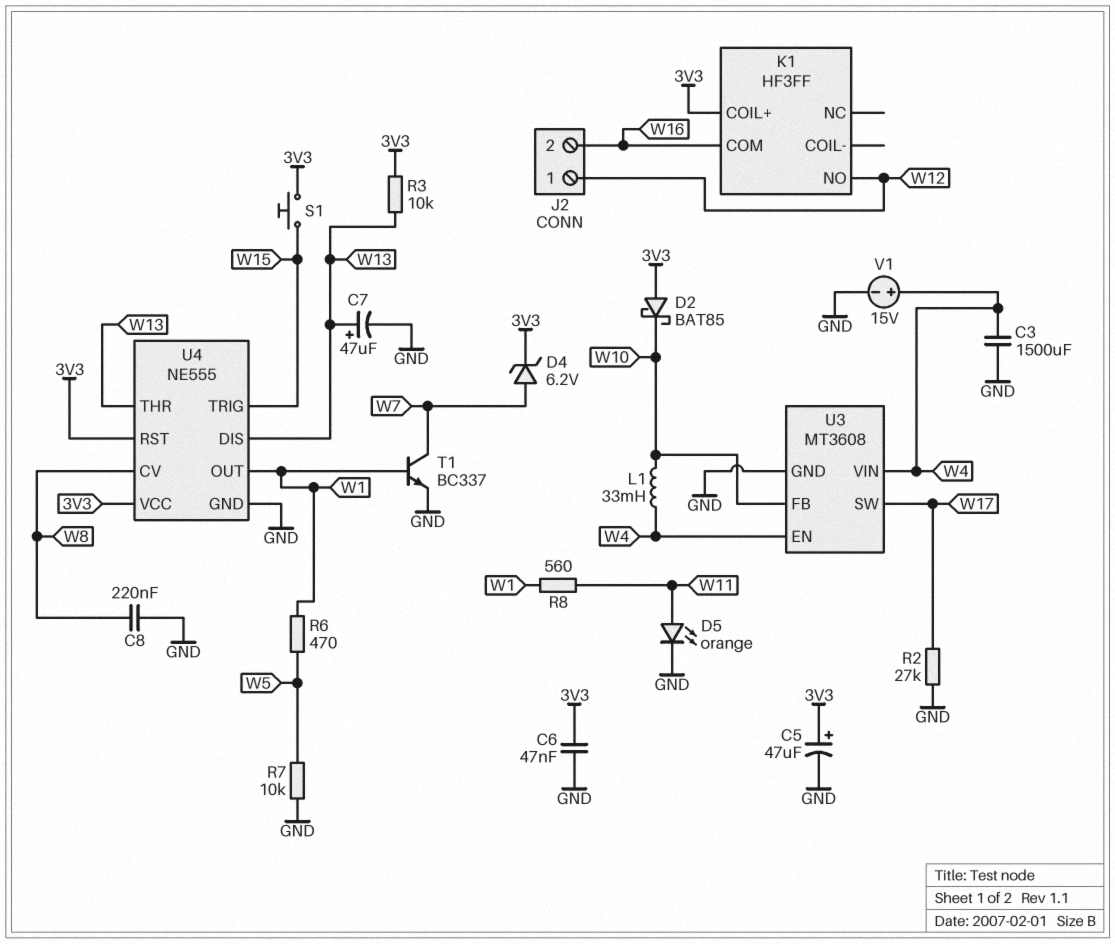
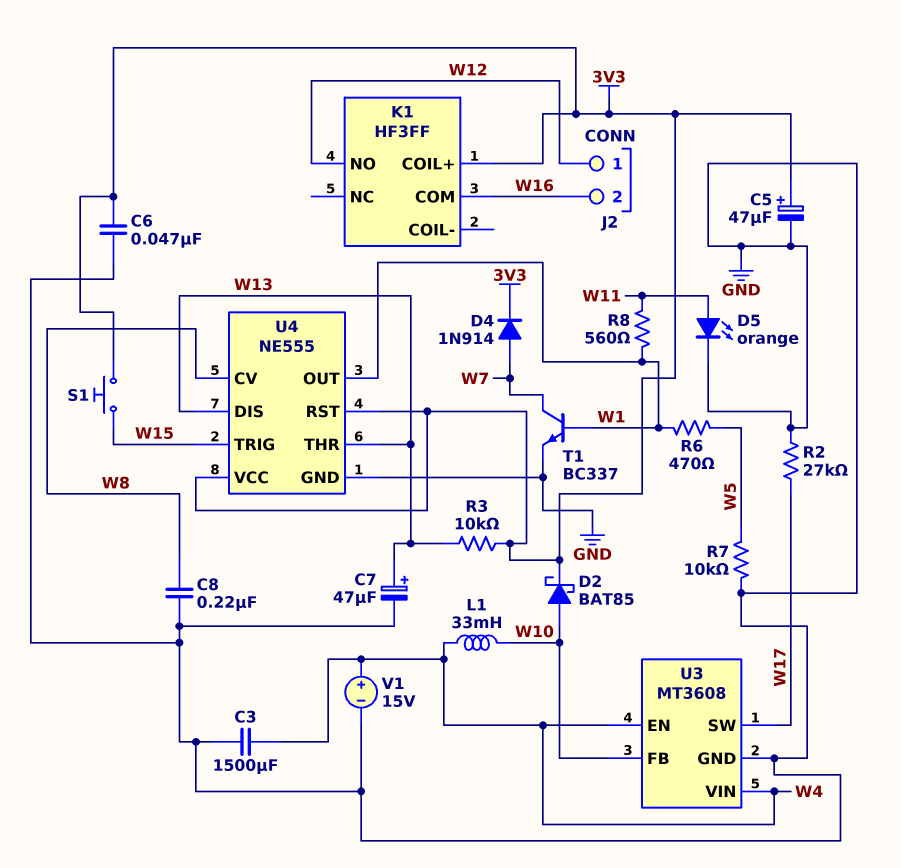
D2: schottky BAT85 (A 3V3, K W10) -> schottky BAT85 (A W10, K 3V3)
D4: zener 6.2V (A W7, K 3V3) -> diode 1N914 (A W7, K 3V3)

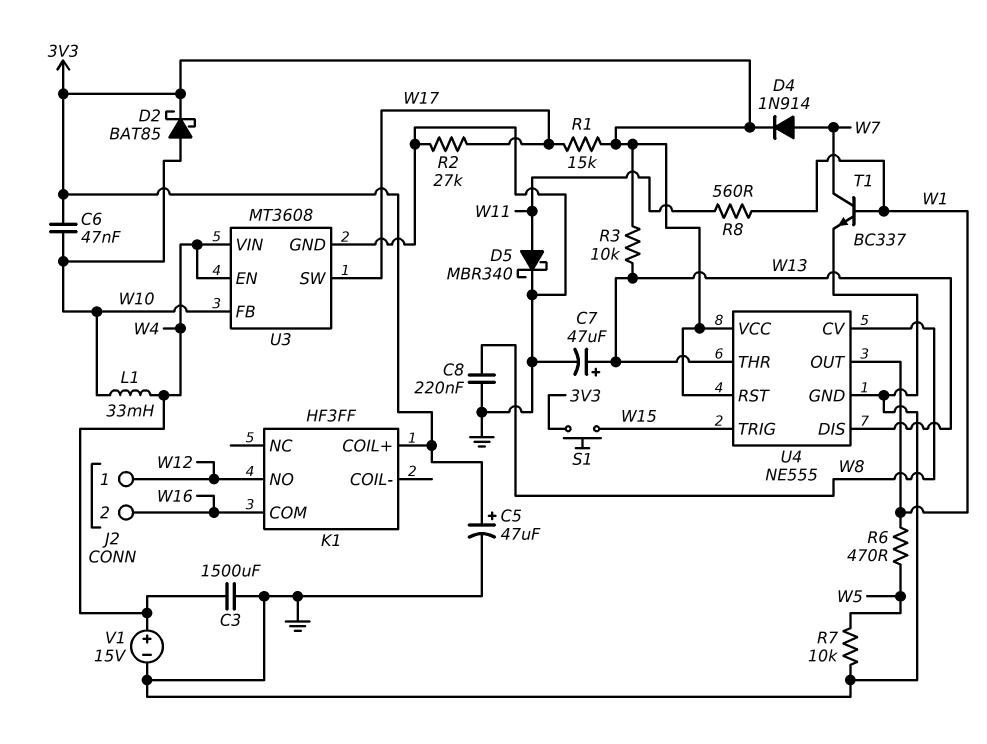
C6: 47nF (3V3, GND) -> 47nF (3V3, W10)
D5: LED orange (A W11, K GND) -> schottky MBR340 (A W11, K GND)
R1: none -> 15k (3V3, W17)

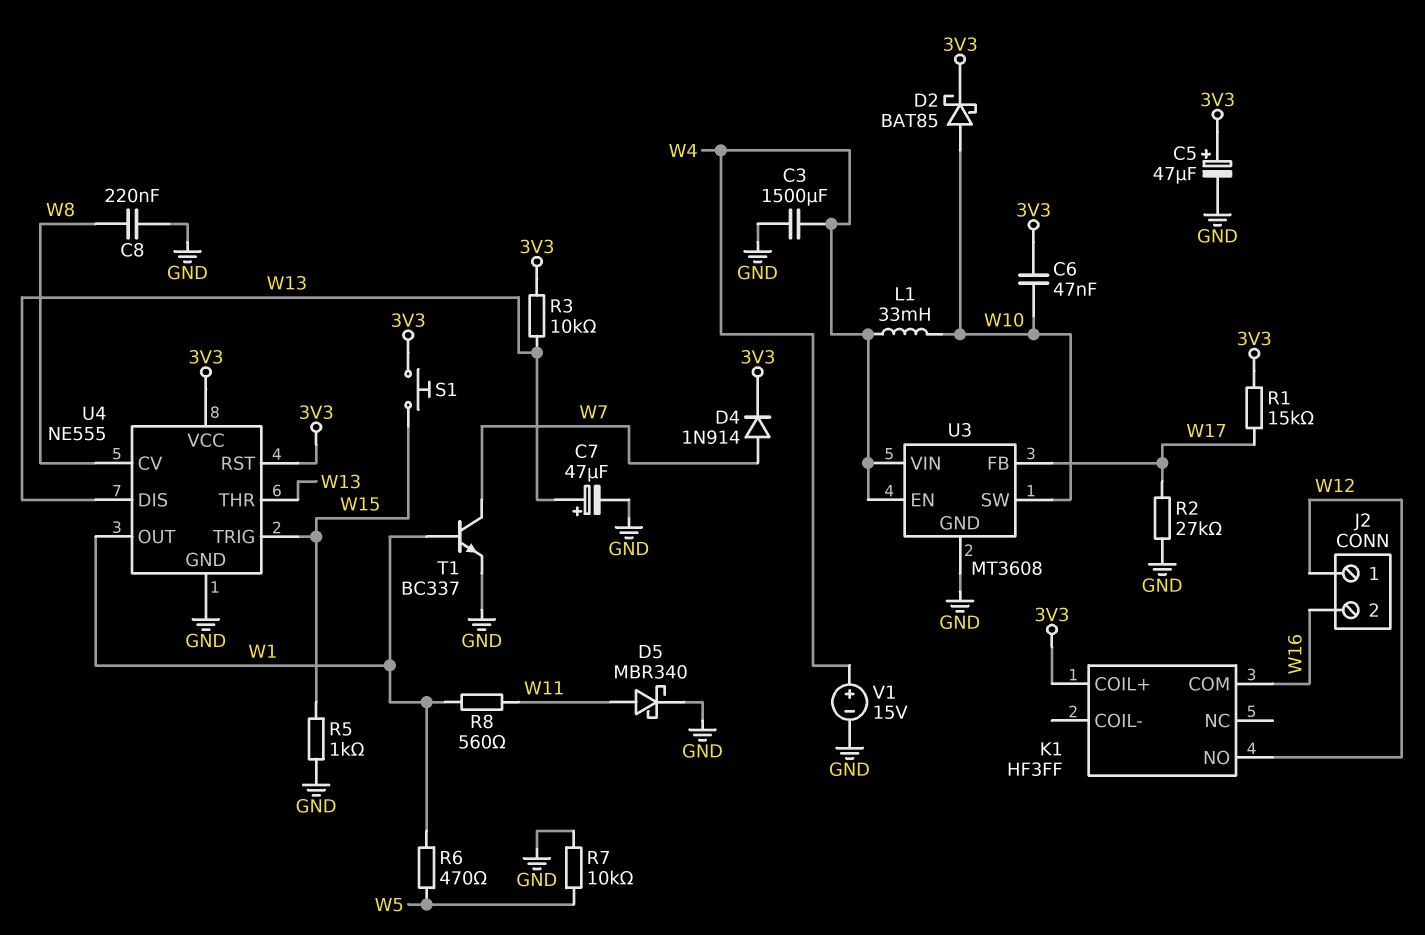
R5: none -> 1k (GND, W15)
U3 pin FB: W10 -> W17
U3 pin SW: W17 -> W10

